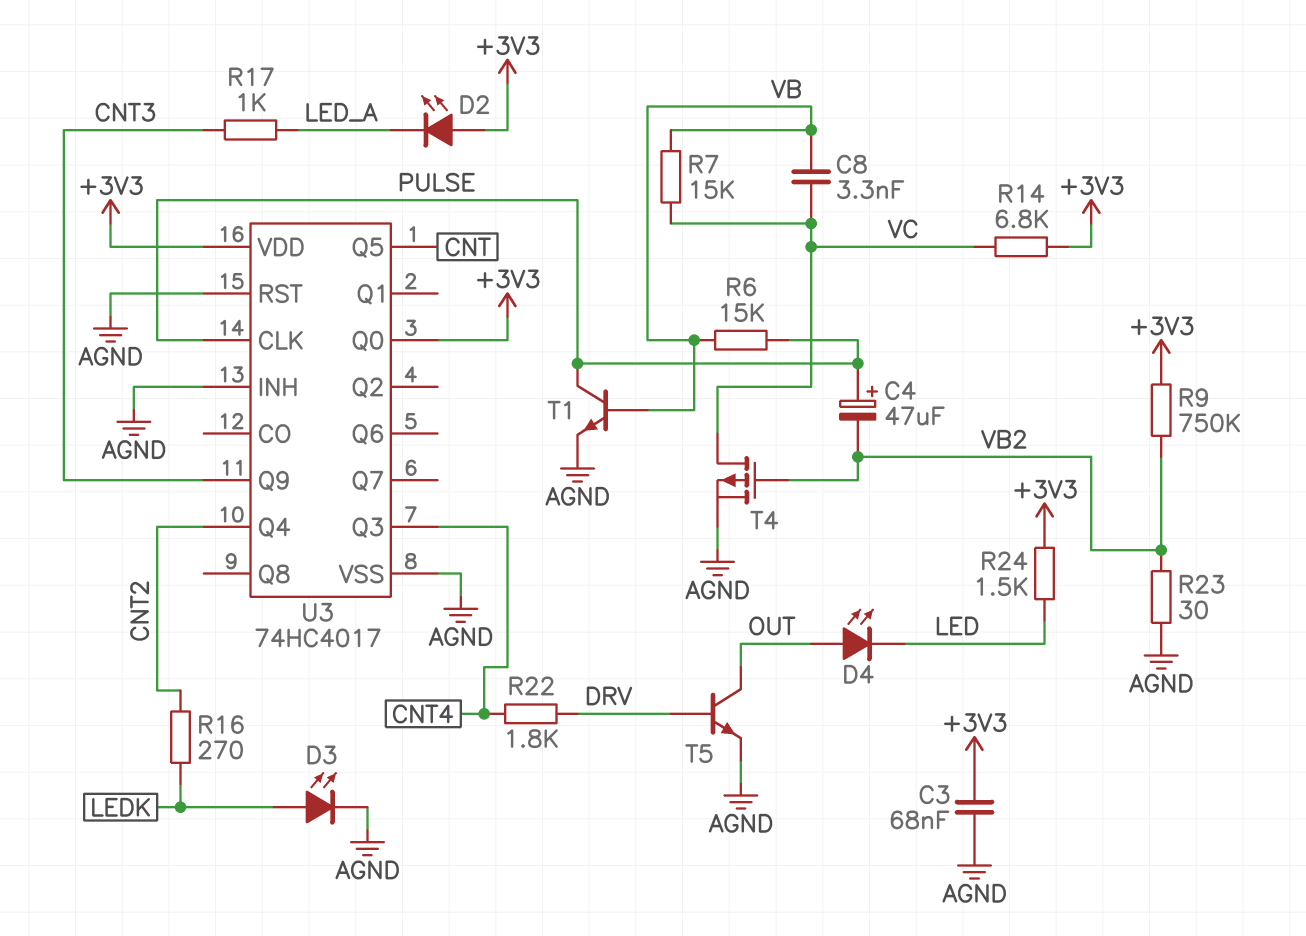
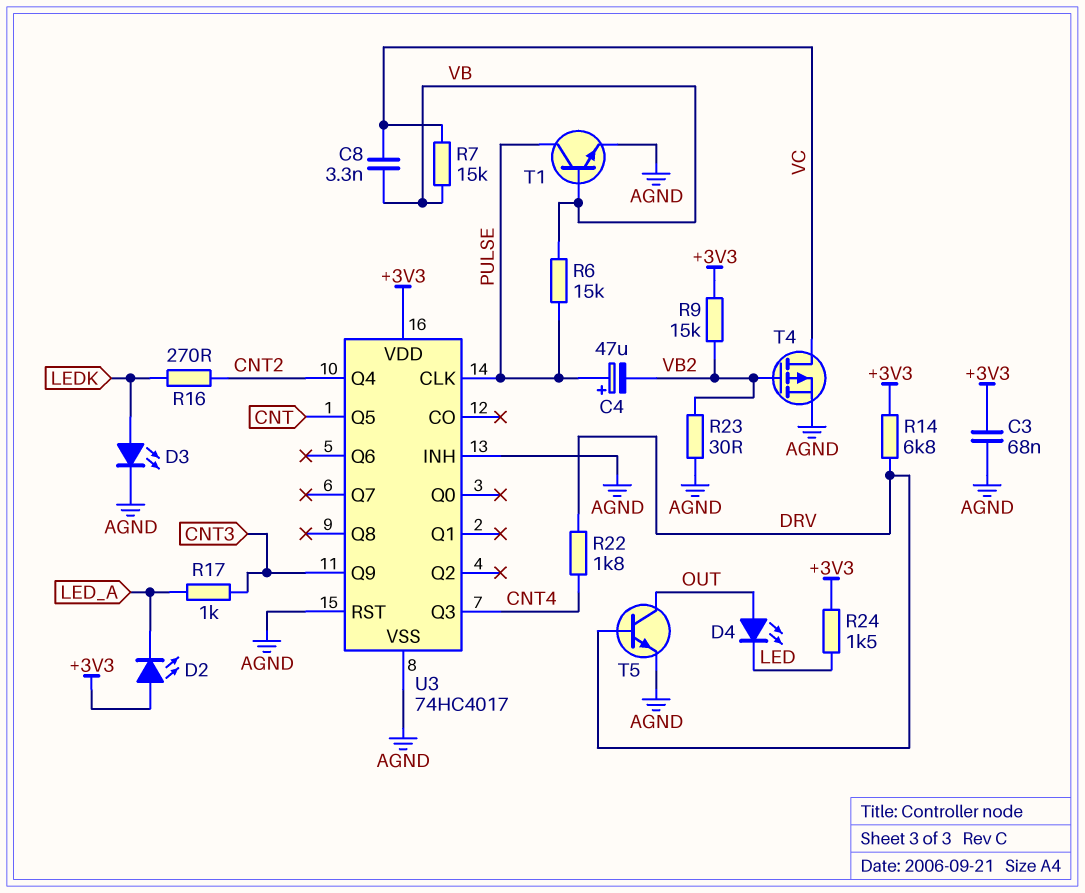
R9: 750k (+3V3, VB2) -> 15k (+3V3, VB2)
R14: 6.8k (+3V3, VC) -> 6.8k (+3V3, DRV)
U3 pin Q0: +3V3 -> none

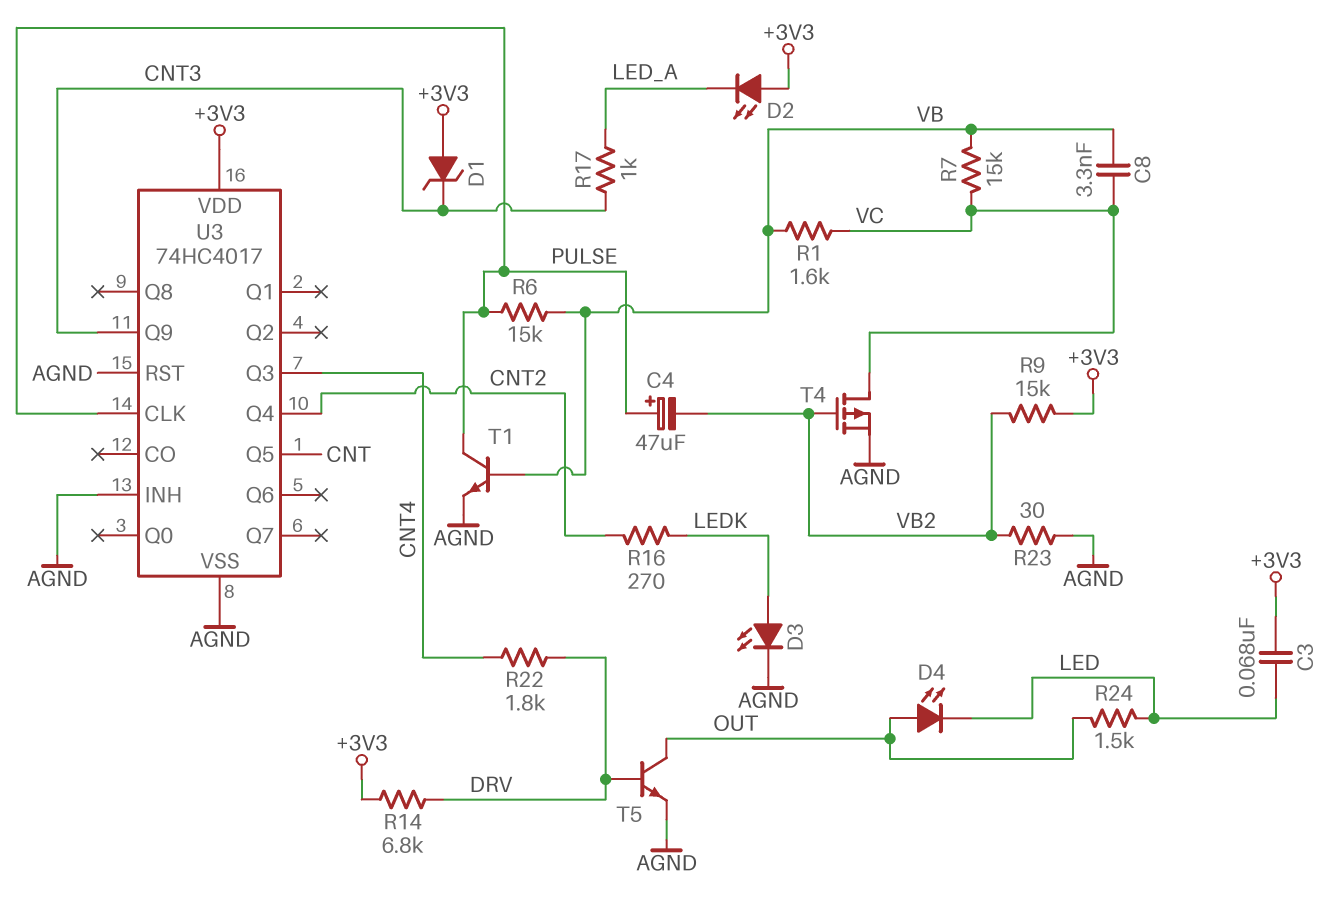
C3: 68nF (+3V3, AGND) -> 68nF (+3V3, LED)
D1: none -> zener (A +3V3, K CNT3)
R1: none -> 1.6k (VB, VC)
R24: 1.5k (+3V3, LED) -> 1.5k (LED, OUT)

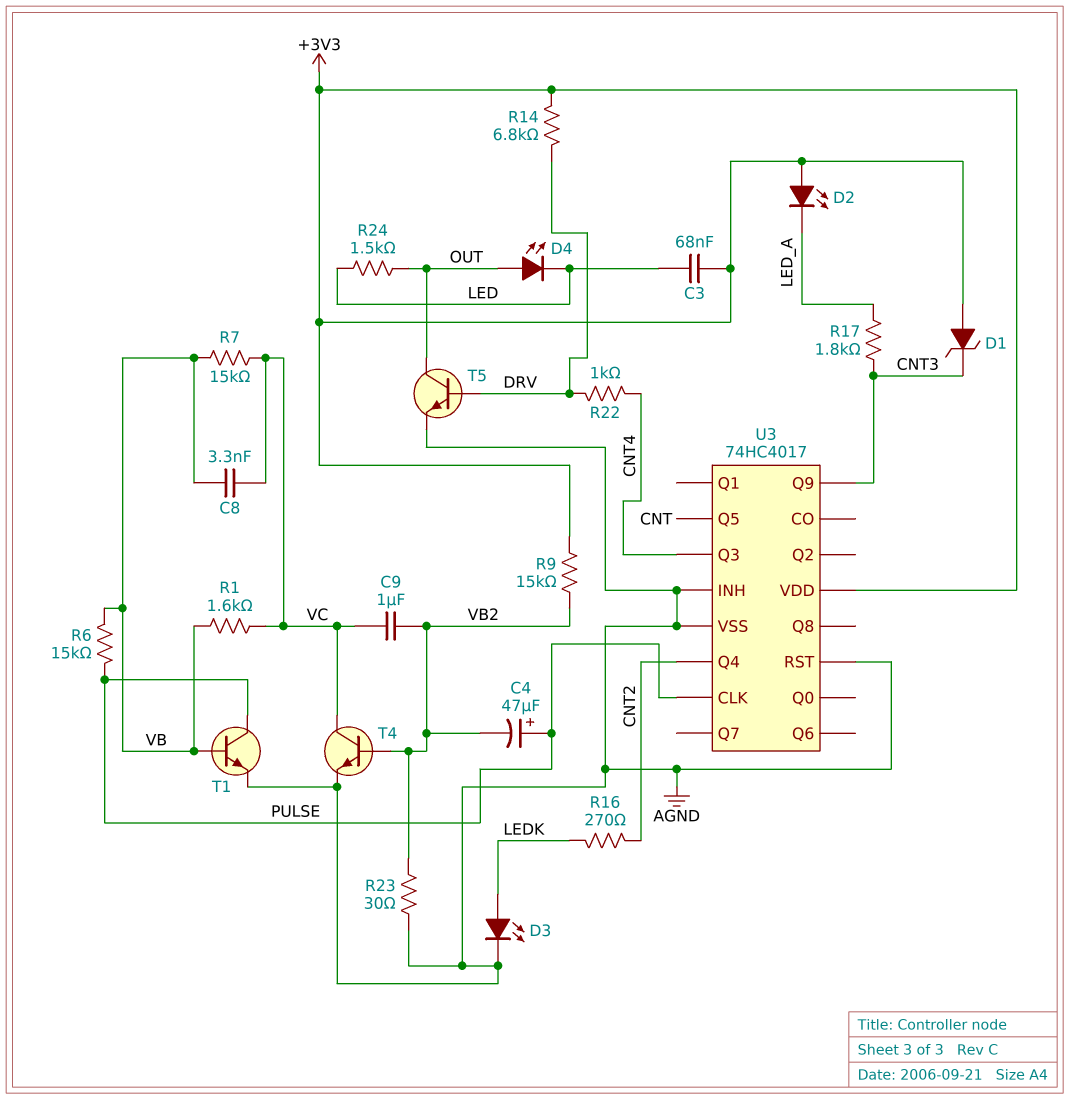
C9: none -> 1uF (VB2, VC)
R17: 1k (CNT3, LED_A) -> 1.8k (CNT3, LED_A)
R22: 1.8k (CNT4, DRV) -> 1k (CNT4, DRV)
T4: PMOS (G VB2, D VC, S AGND) -> NPN (B VB2, C VC, E AGND)

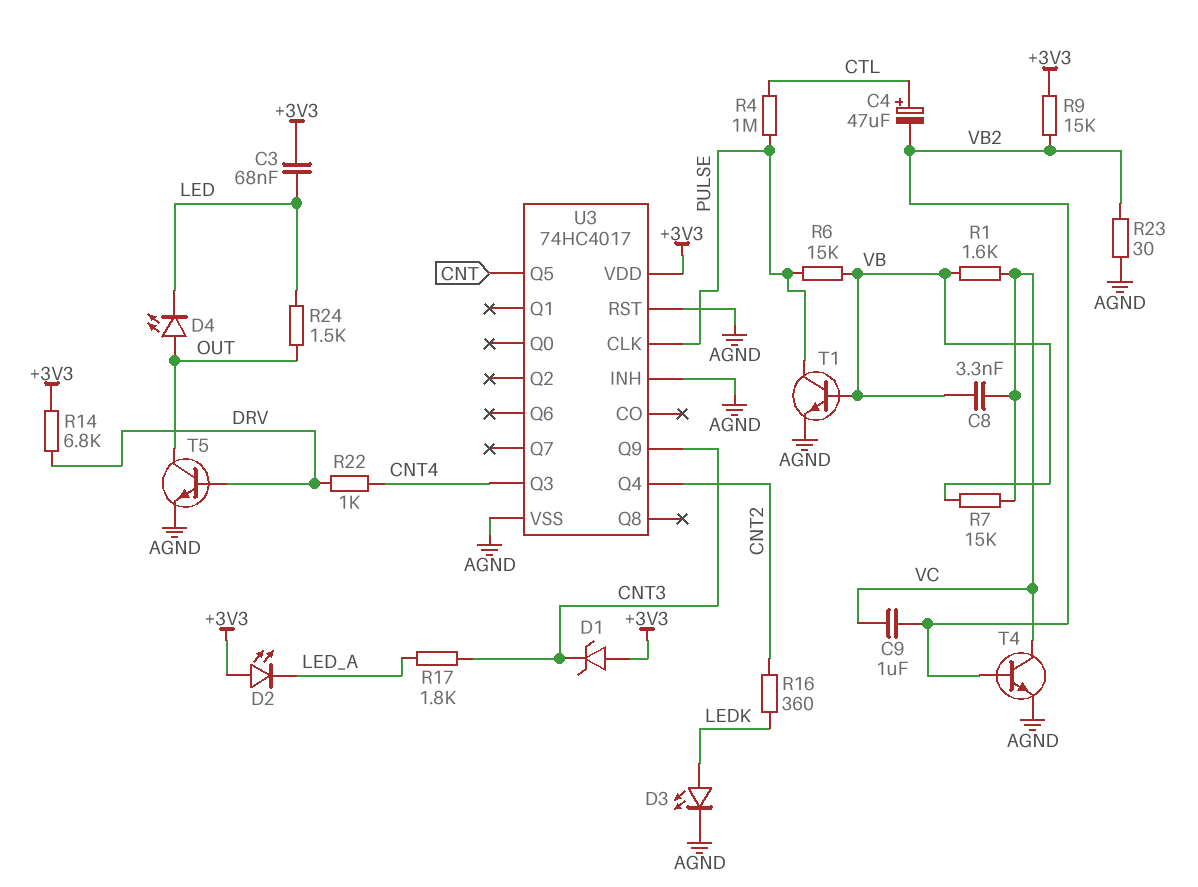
C4: 47uF (plus PULSE, minus VB2) -> 47uF (plus CTL, minus VB2)
R4: none -> 1M (CTL, PULSE)
R16: 270 (CNT2, LEDK) -> 360 (CNT2, LEDK)

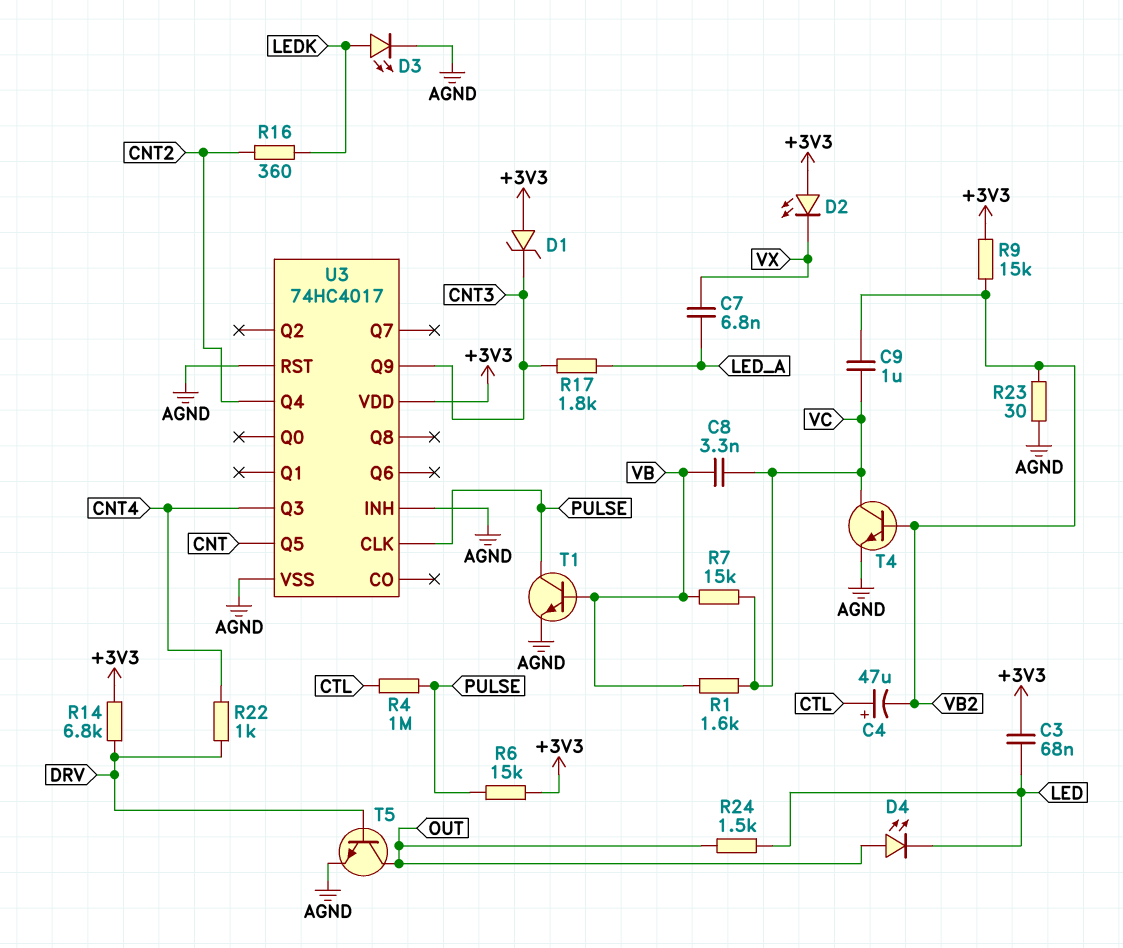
C7: none -> 6.8nF (LED_A, VX)
D2: LED (A +3V3, K LED_A) -> LED (A +3V3, K VX)
R6: 15k (PULSE, VB) -> 15k (+3V3, PULSE)

